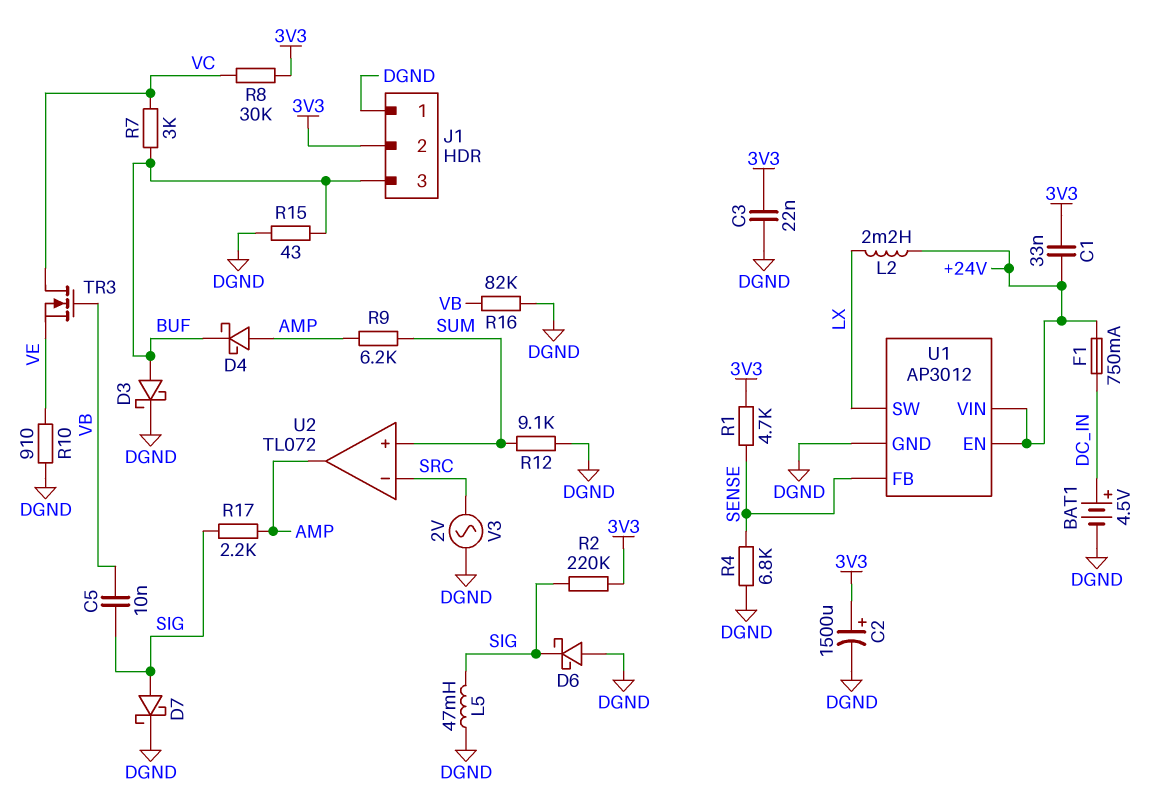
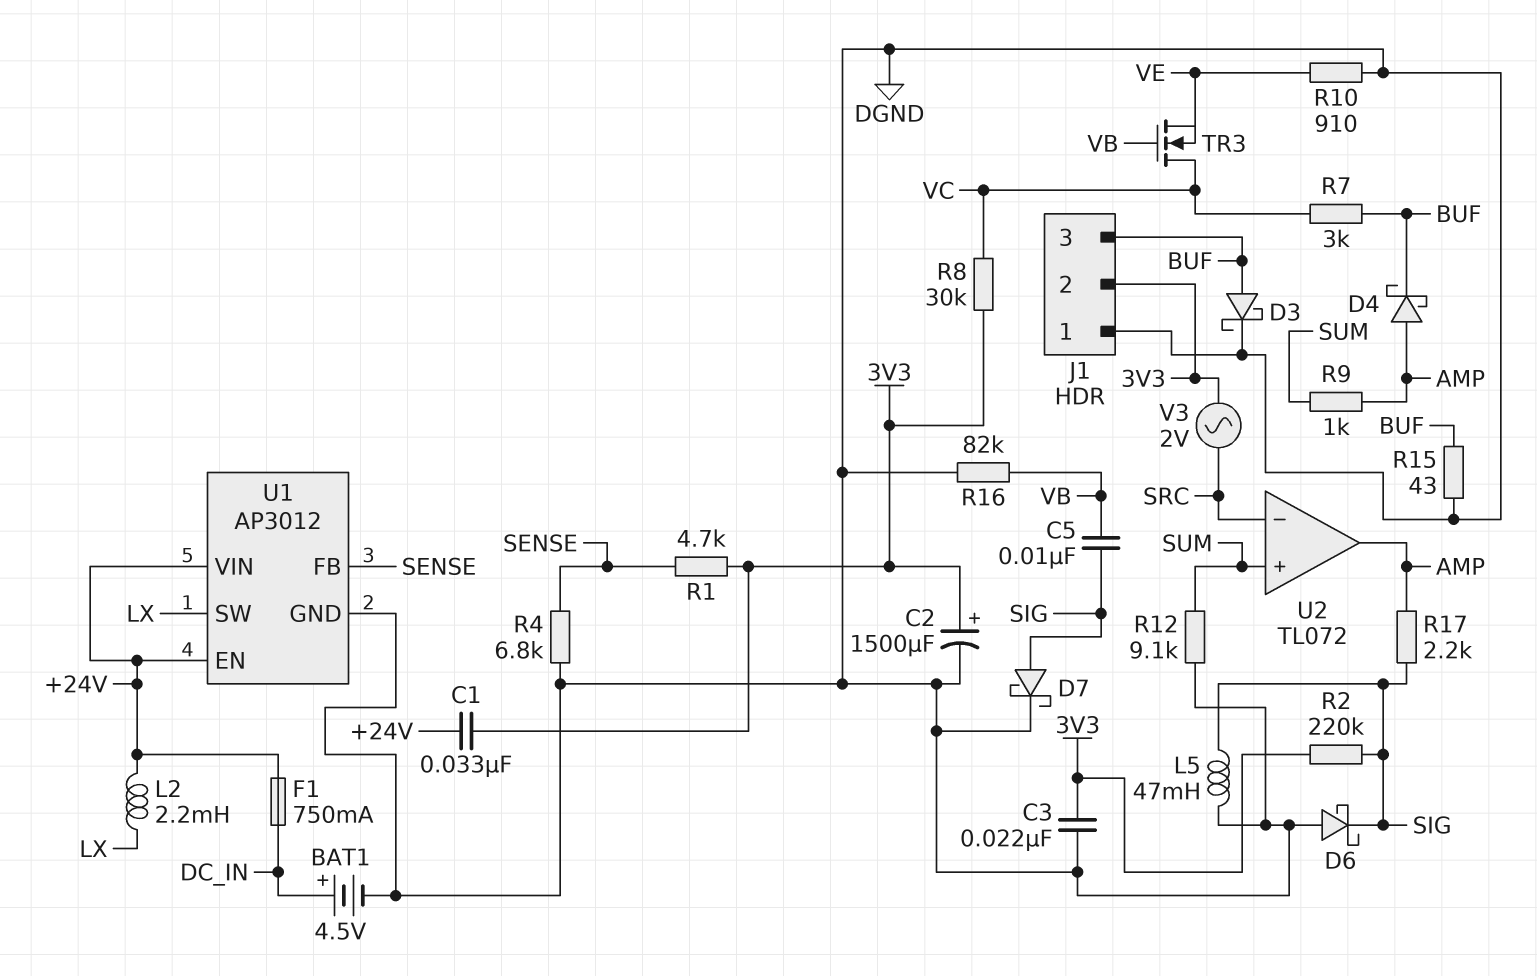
R9: 6.2k (AMP, SUM) -> 1k (AMP, SUM)
V3: AC 2V (DGND, SRC) -> AC 2V (3V3, SRC)

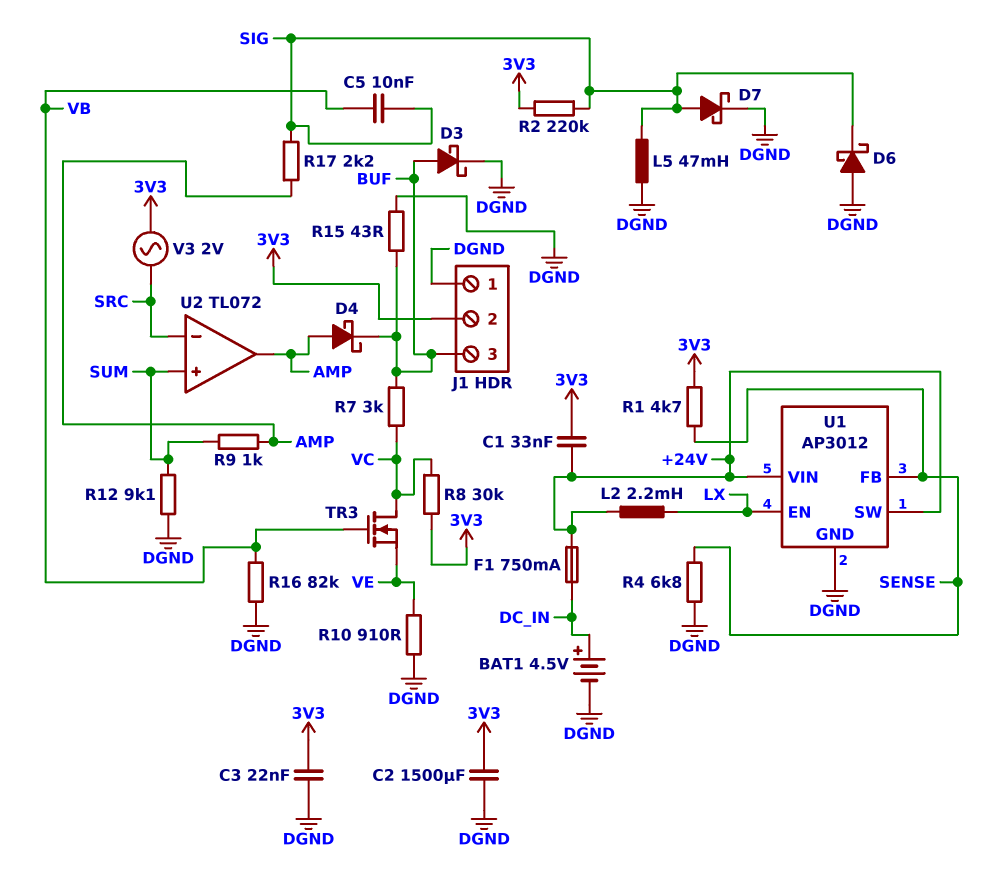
C2: 1500uF (plus 3V3, minus DGND) -> 1500uF (3V3, DGND)
U1 pin EN: +24V -> LX
U1 pin SW: LX -> +24V

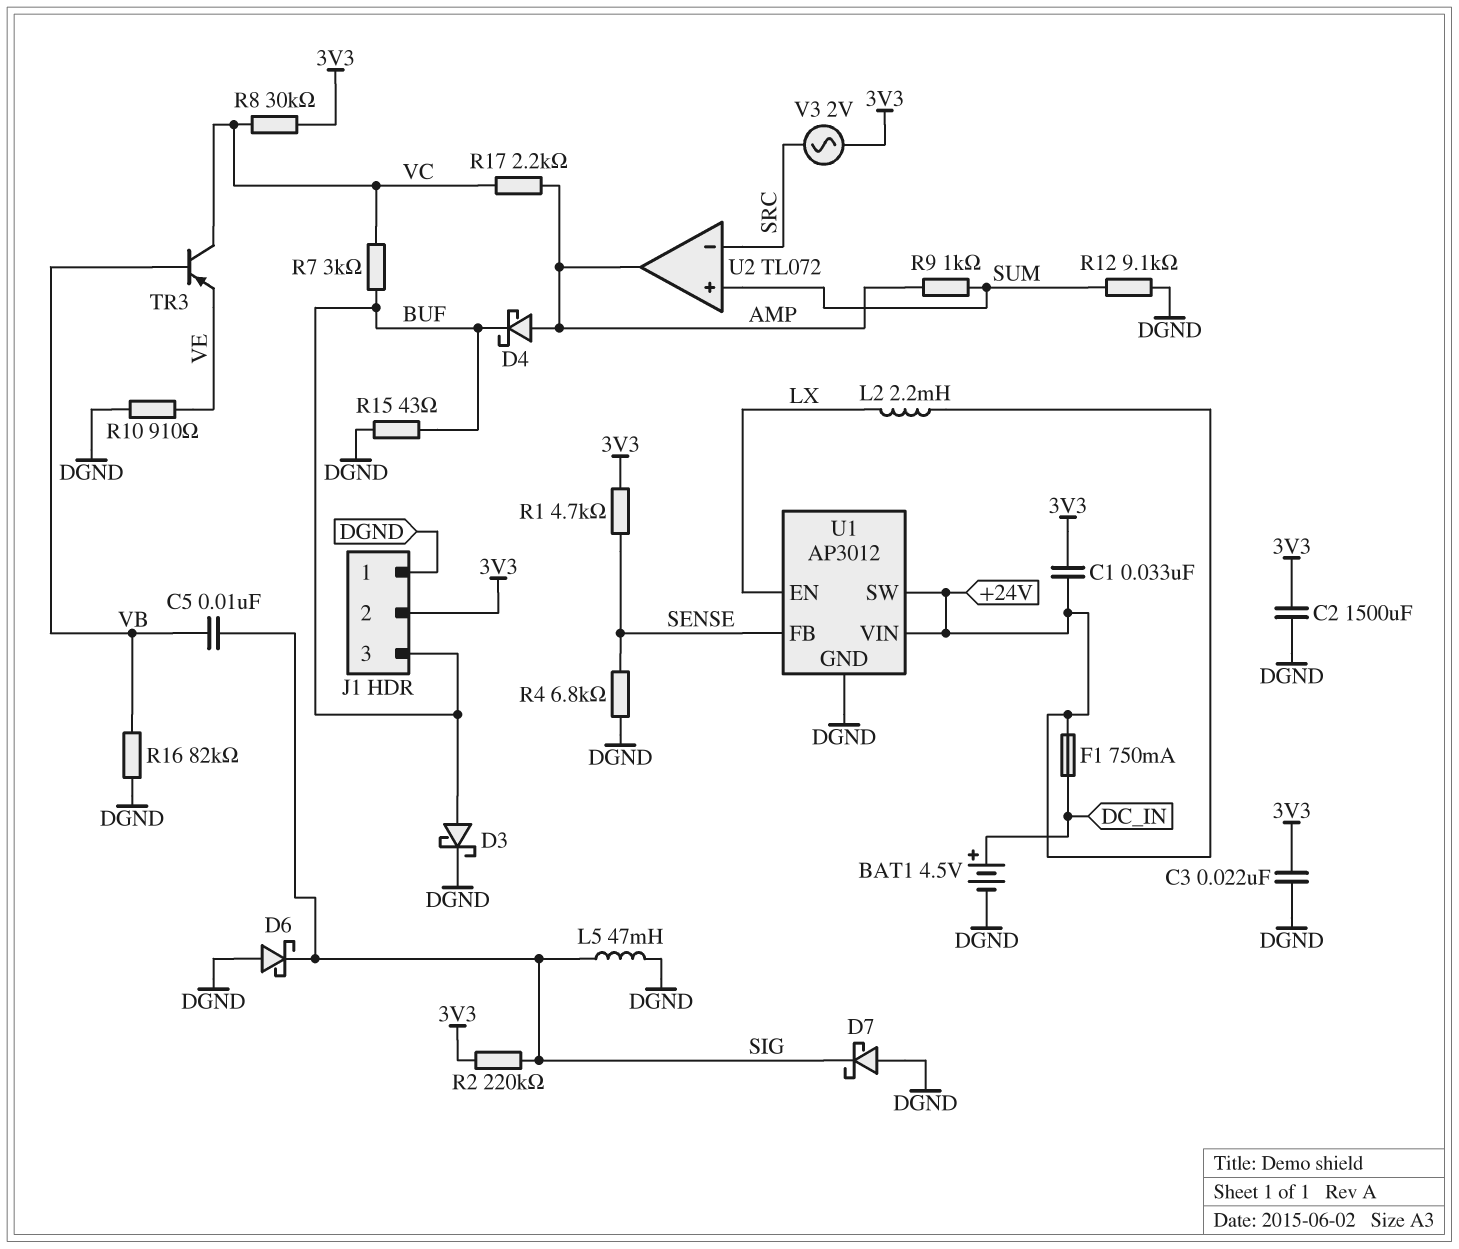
D7: schottky (A SIG, K DGND) -> schottky (A DGND, K SIG)
R17: 2.2k (AMP, SIG) -> 2.2k (AMP, VC)
TR3: NMOS (G VB, D VC, S VE) -> PNP (B VB, C VC, E VE)

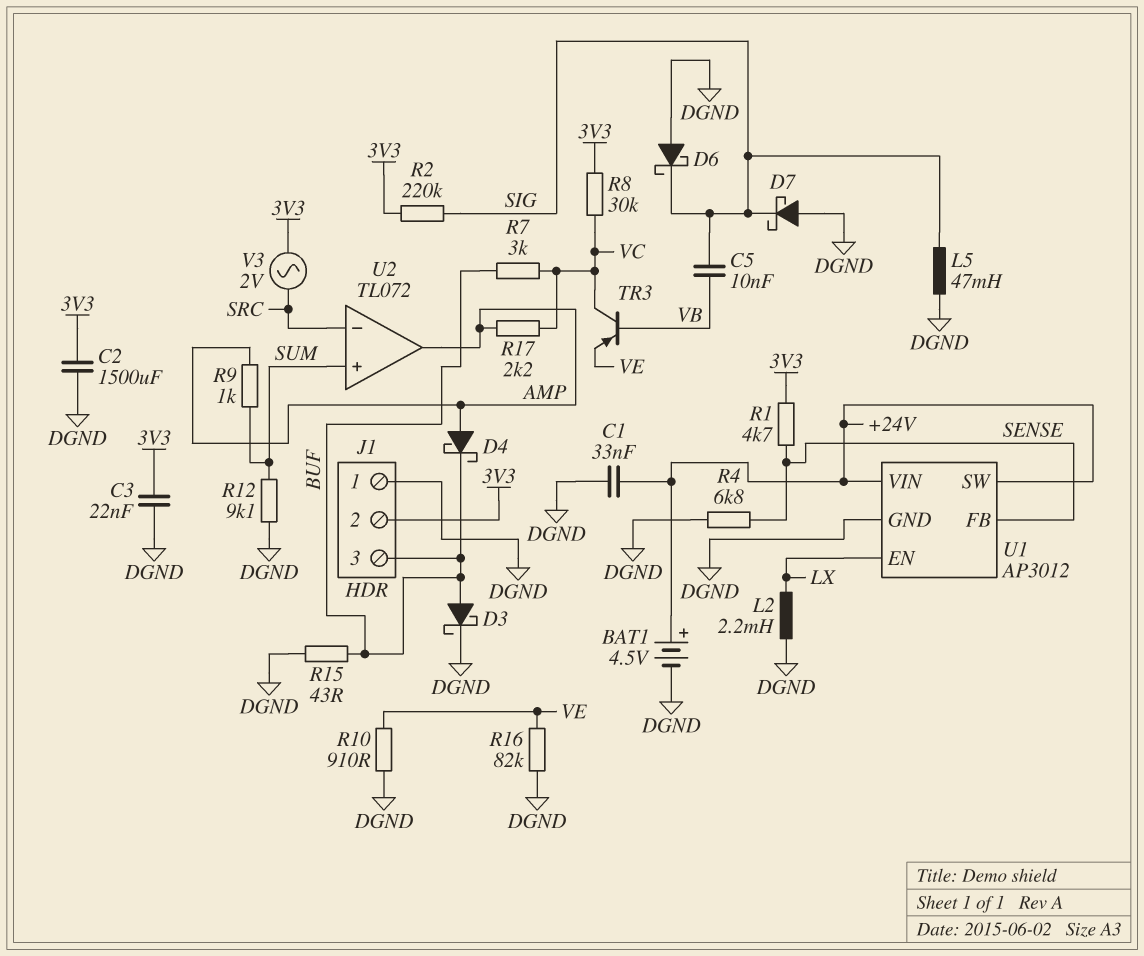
BAT1: 4.5V (plus DC_IN, minus DGND) -> 4.5V (plus +24V, minus DGND)
C1: 33nF (+24V, 3V3) -> 33nF (+24V, DGND)
F1: 750mA (+24V, DC_IN) -> none
L2: 2.2mH (+24V, LX) -> 2.2mH (DGND, LX)
R16: 82k (DGND, VB) -> 82k (DGND, VE)

